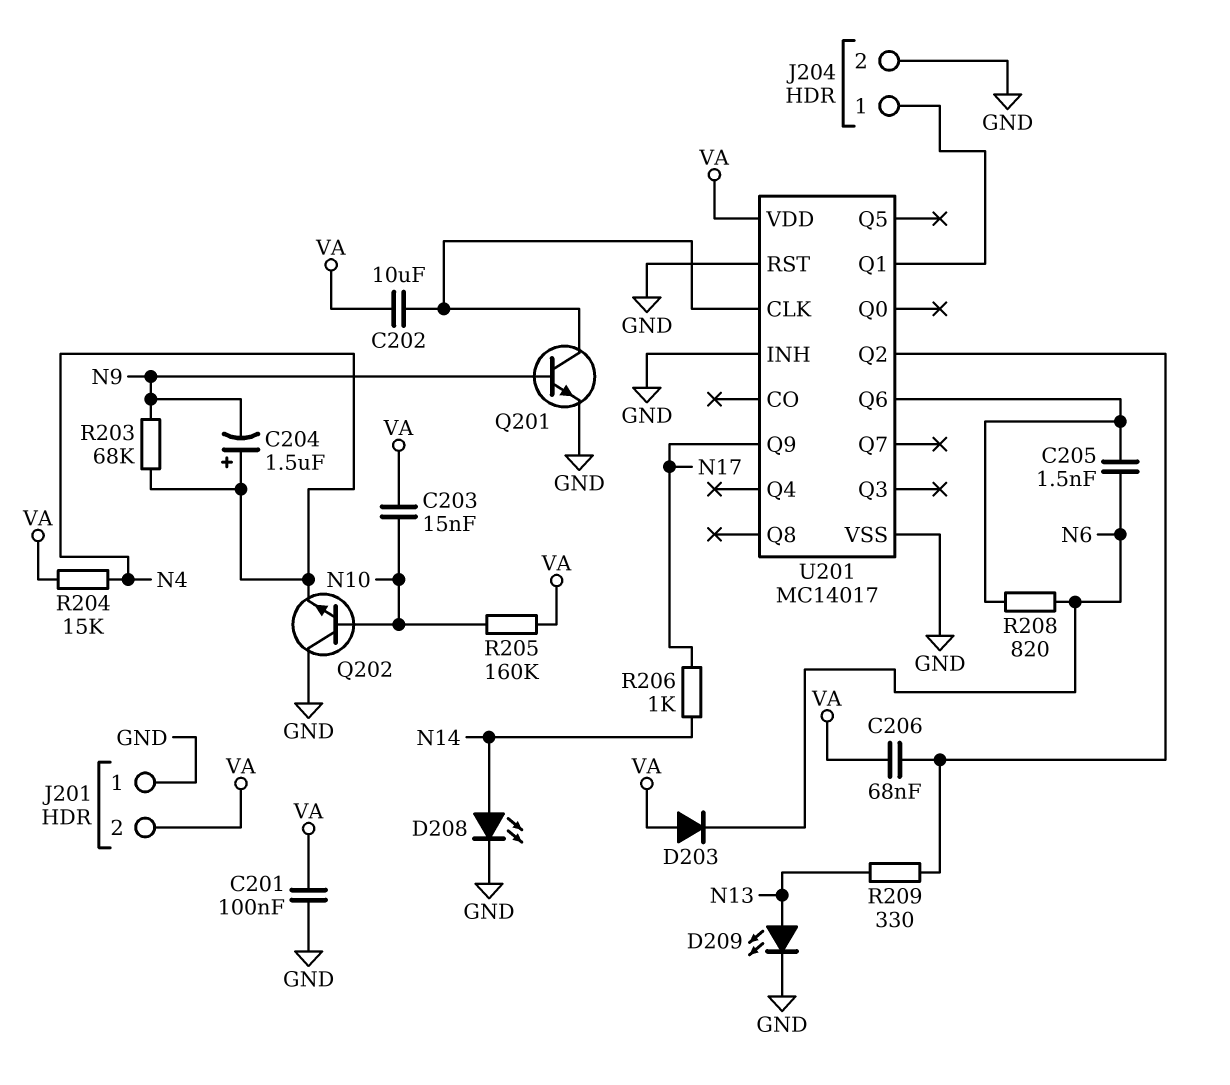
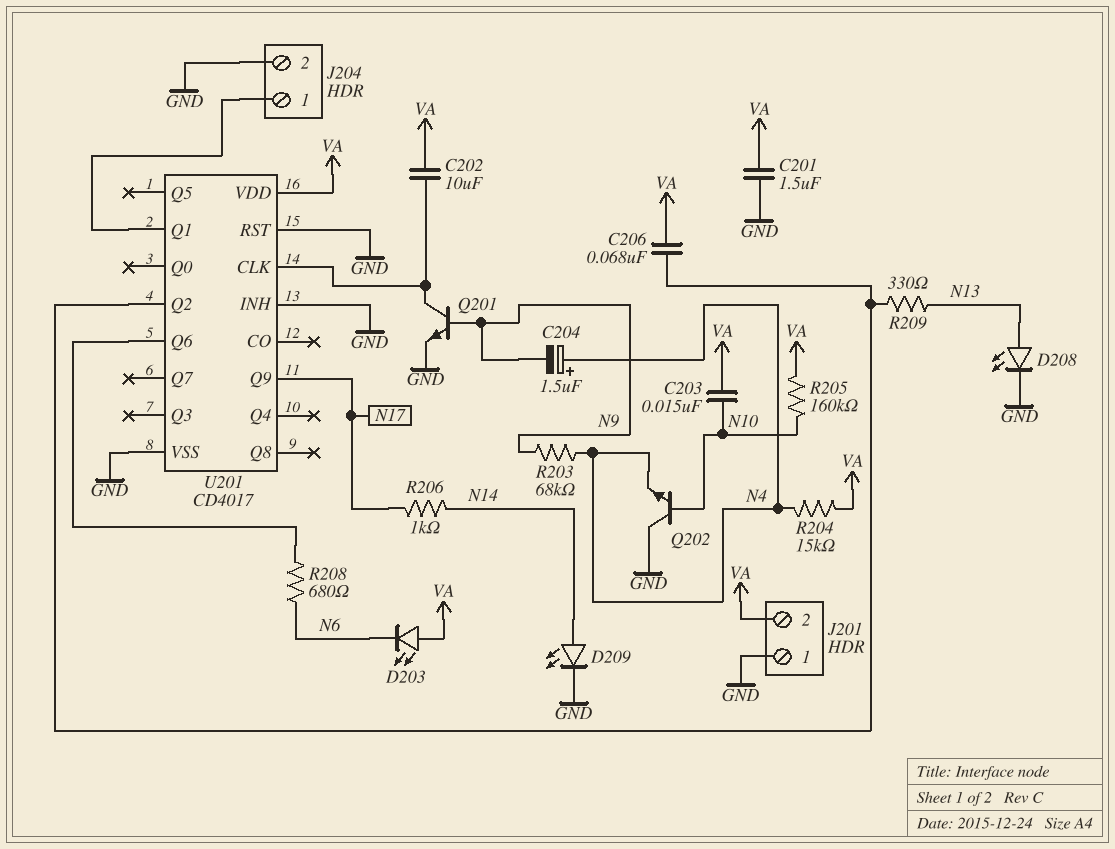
C201: 100nF (GND, VA) -> 1.5uF (GND, VA)
C205: 1.5nF (N6, U201/Q6) -> none
D203: diode (A VA, K N6) -> LED (A VA, K N6)
D208: LED (A N14, K GND) -> LED (A N13, K GND)
D209: LED (A N13, K GND) -> LED (A N14, K GND)
R208: 820 (N6, U201/Q6) -> 680 (N6, U201/Q6)
U201: MC14017 -> CD4017

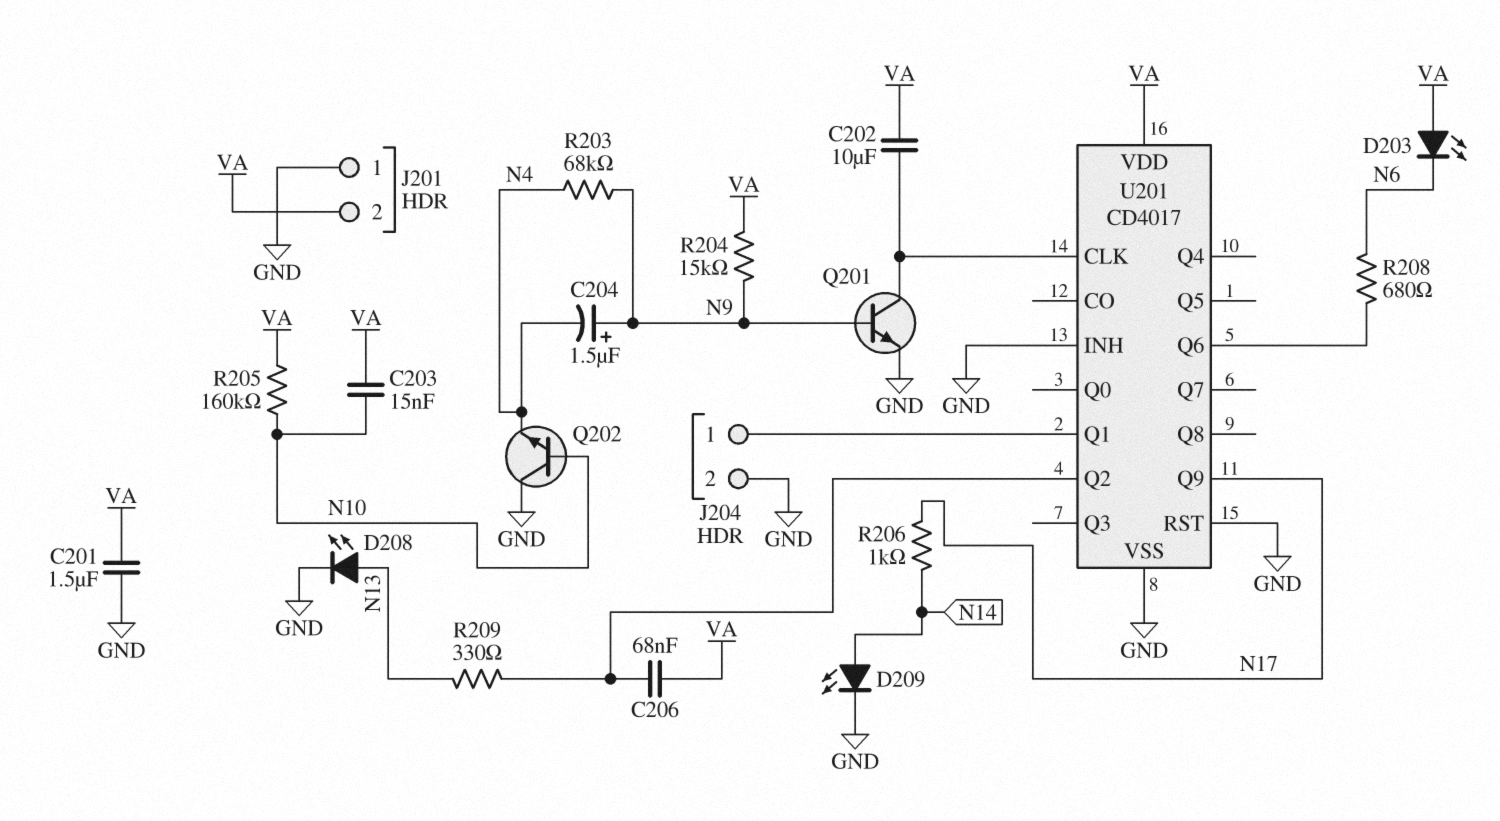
C204: 1.5uF (plus N4, minus N9) -> 1.5uF (plus N9, minus N4)
R204: 15k (N4, VA) -> 15k (N9, VA)

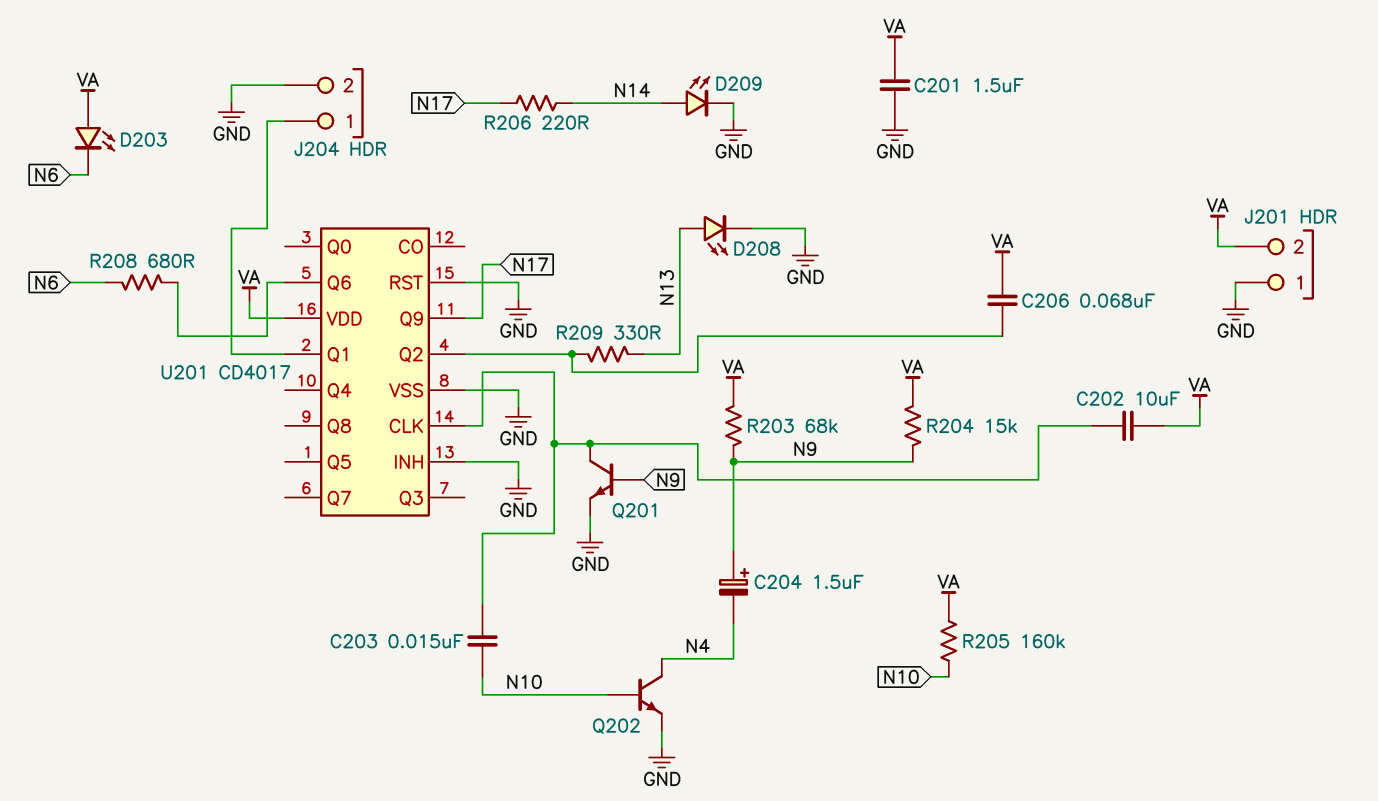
C203: 15nF (N10, VA) -> 15nF (N10, U201/CLK)
Q202: NPN (B N10, C GND, E N4) -> NPN (B N10, C N4, E GND)
R203: 68k (N4, N9) -> 68k (N9, VA)
R206: 1k (N14, N17) -> 220 (N14, N17)

